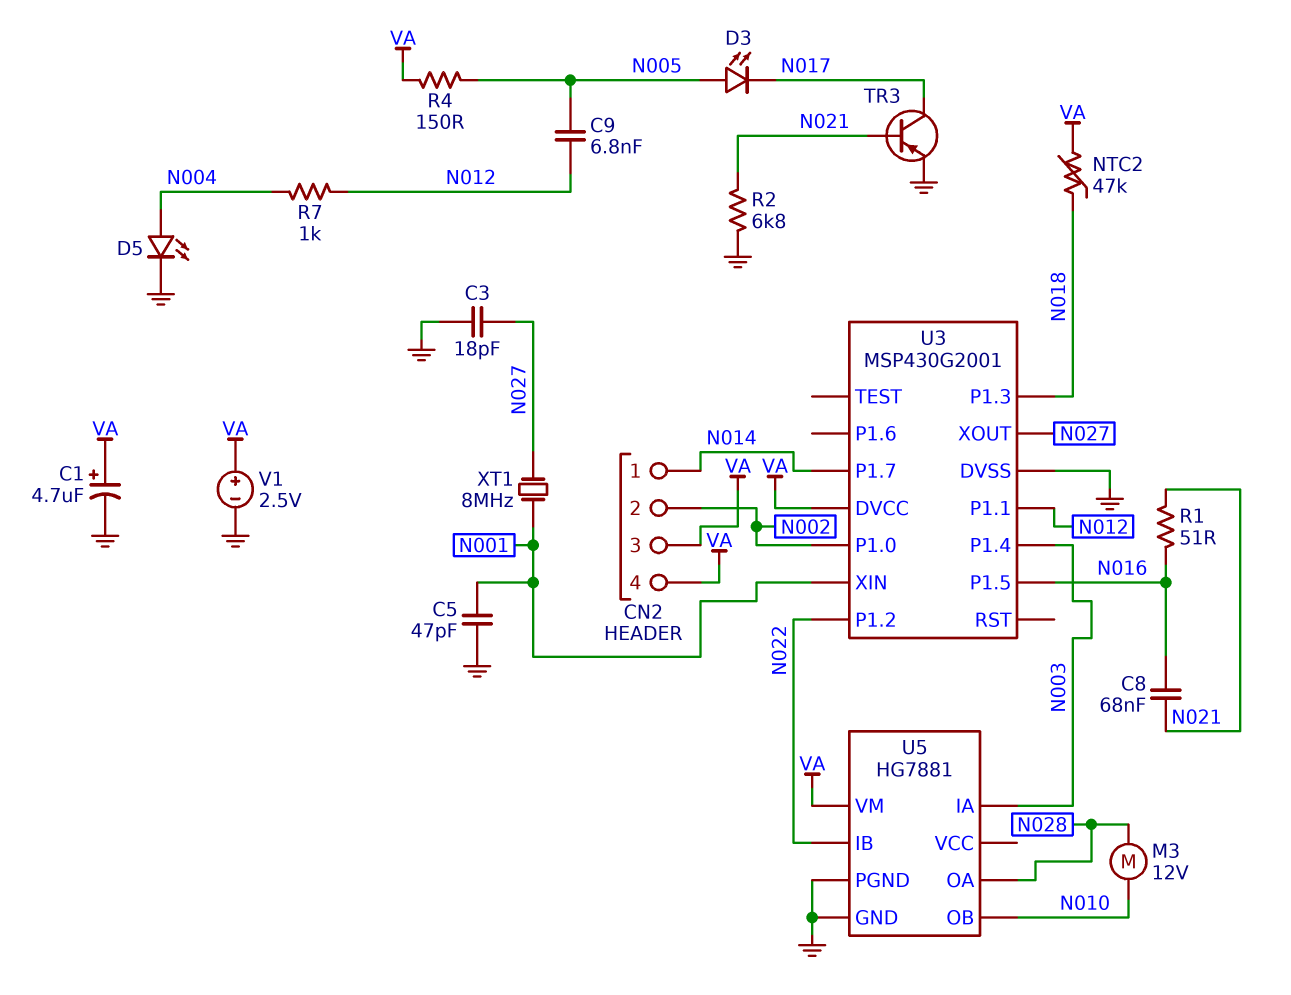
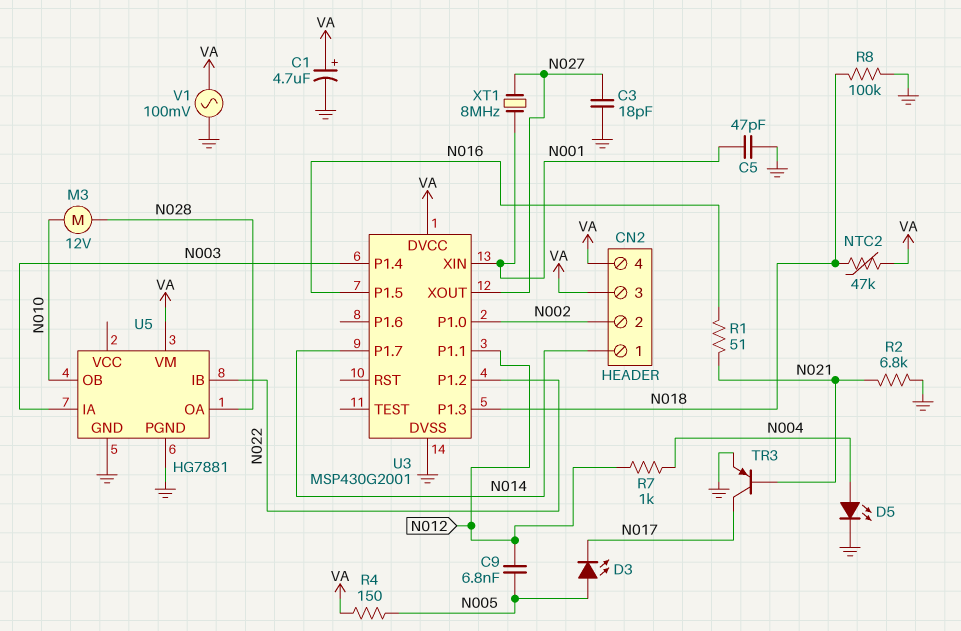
C8: 68nF (N016, N021) -> none
R8: none -> 100k (GND, N018)
V1: 2.5V (plus VA, minus GND) -> AC 100mV (GND, VA)

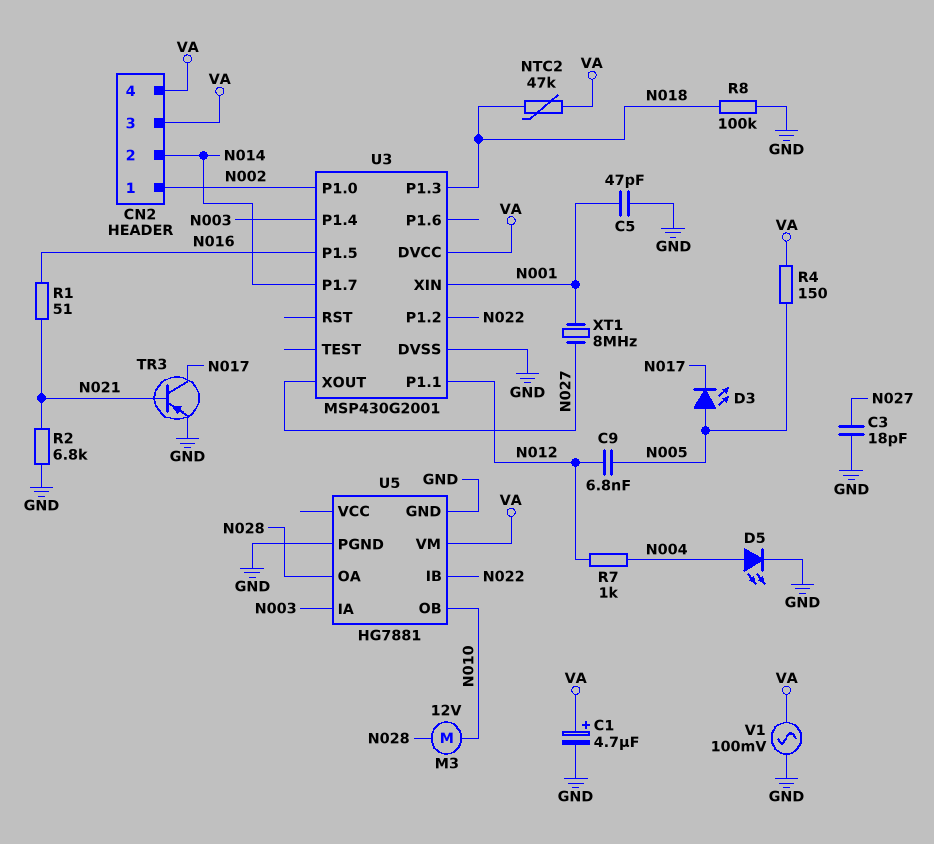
CN2 pin 1: N014 -> N002
CN2 pin 2: N002 -> N014

